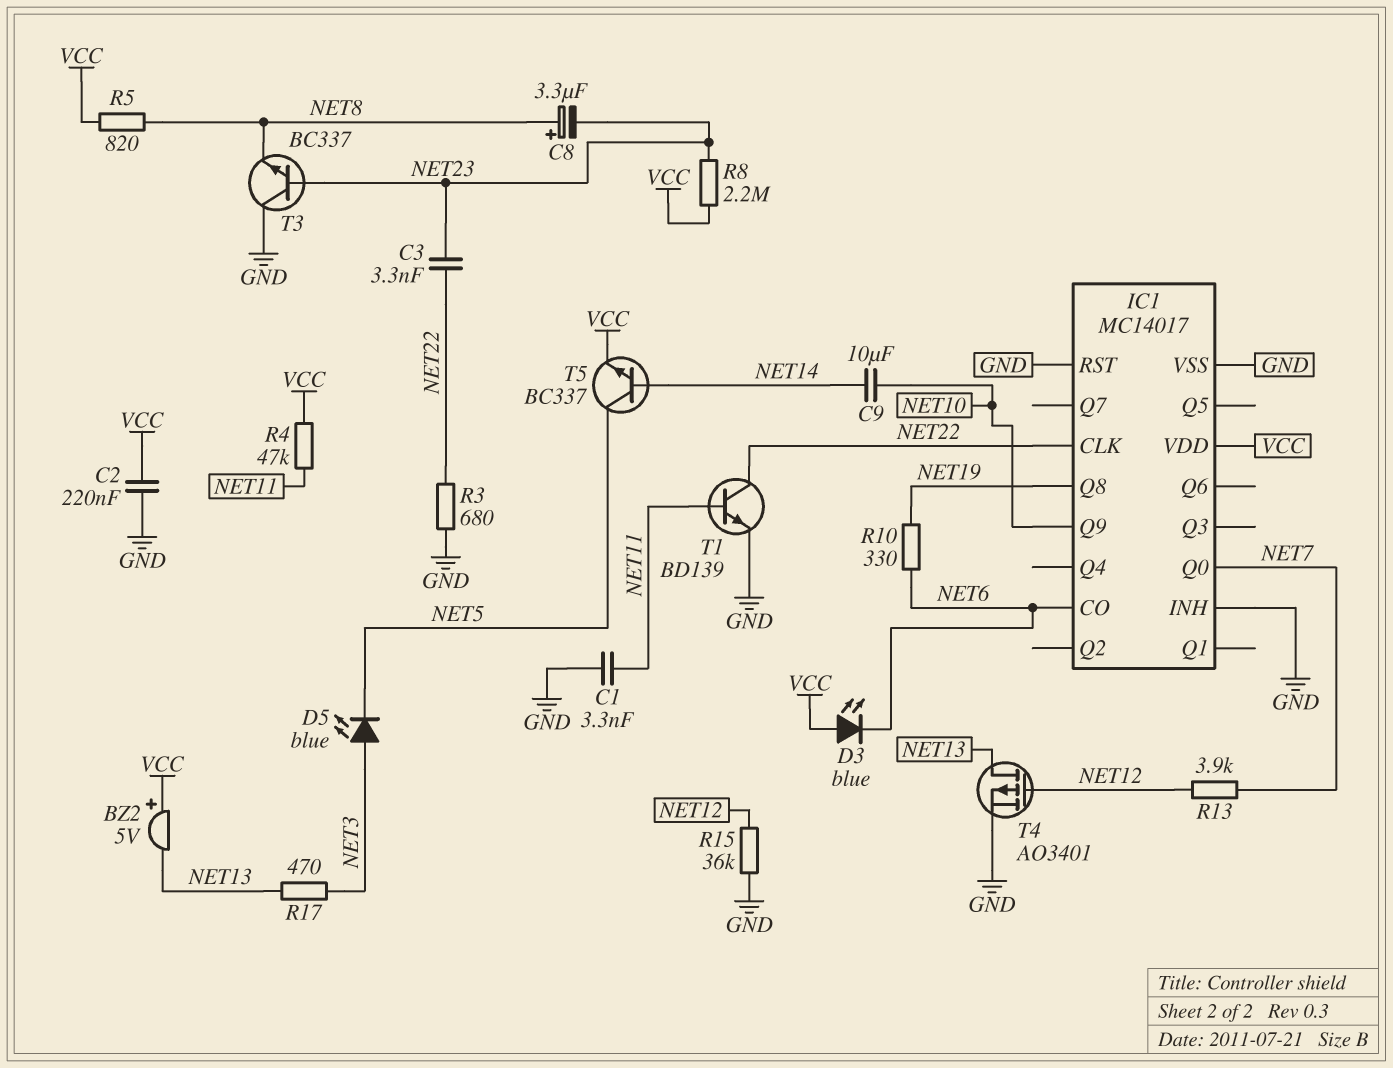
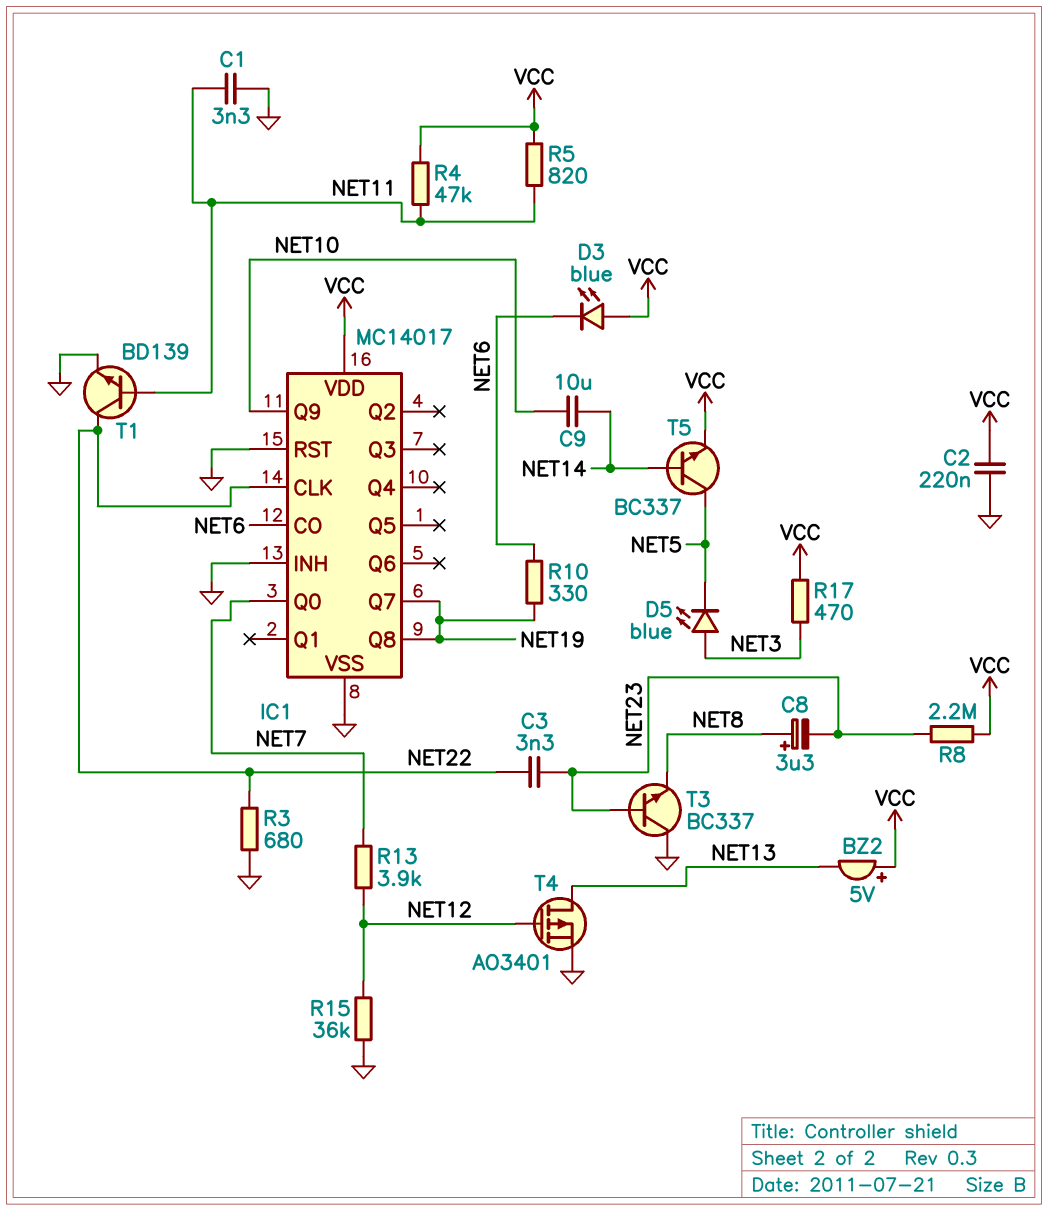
IC1 pin Q7: none -> NET19
R5: 820 (NET8, VCC) -> 820 (NET11, VCC)
R17: 470 (NET3, NET13) -> 470 (NET3, VCC)

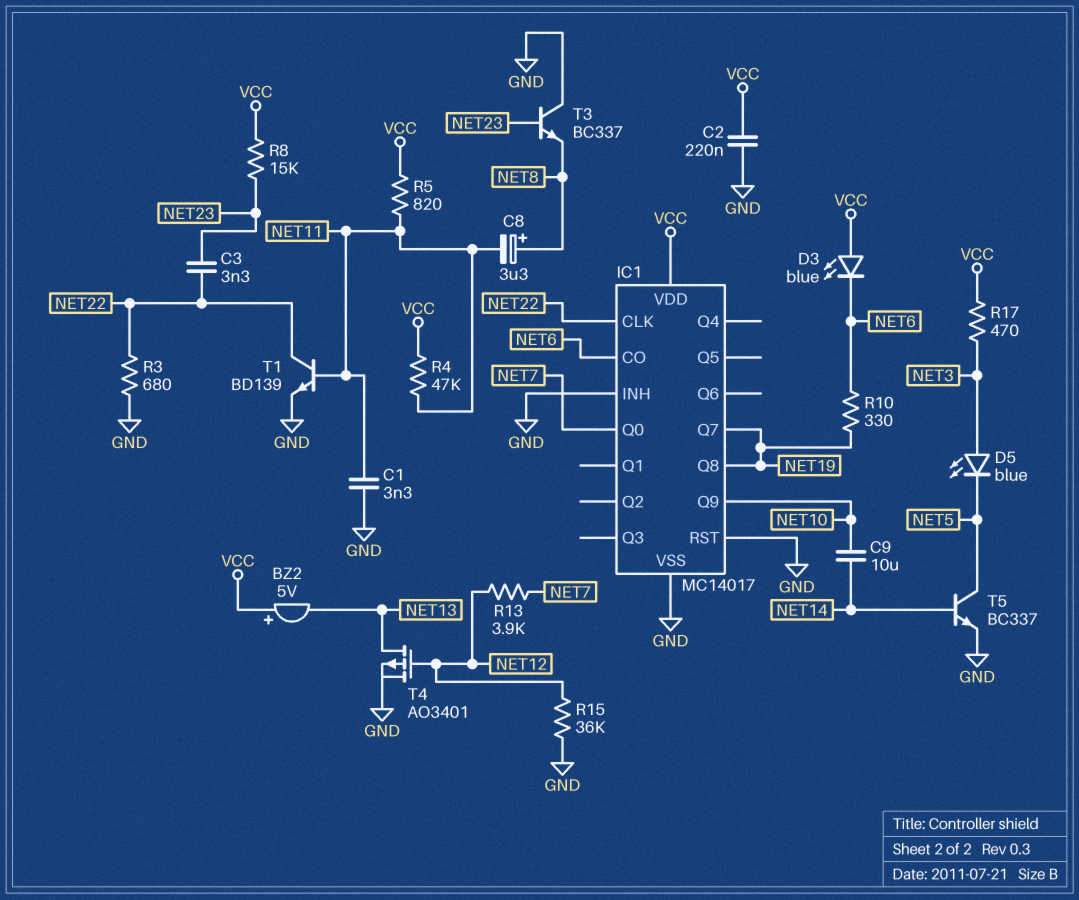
C8: 3.3uF (plus NET8, minus NET23) -> 3.3uF (plus NET8, minus NET11)
R8: 2.2M (NET23, VCC) -> 15k (NET23, VCC)
T5: NPN BC337 (B NET14, C NET5, E VCC) -> NPN BC337 (B NET14, C NET5, E GND)

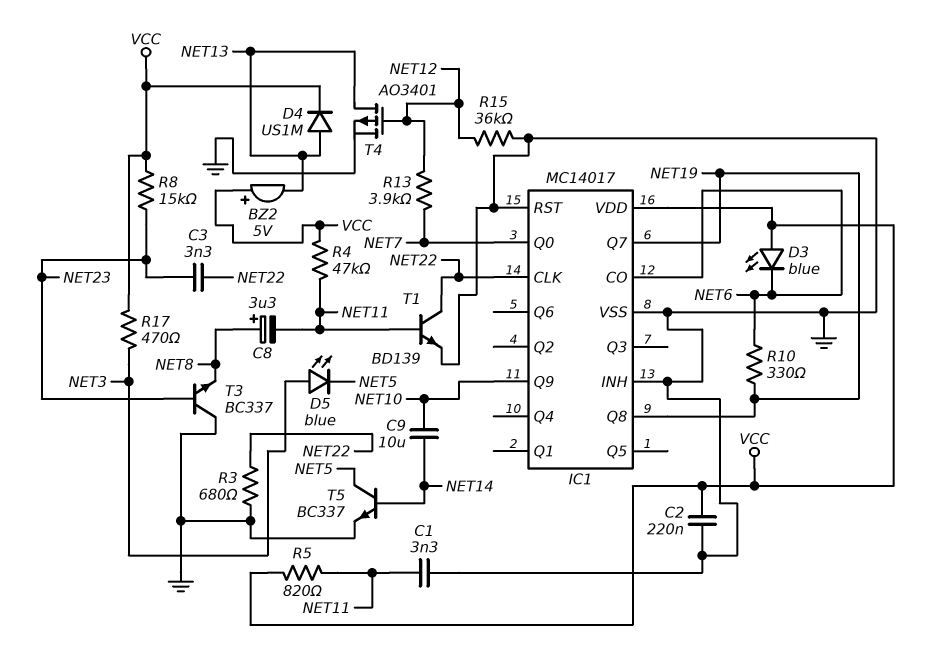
D4: none -> diode US1M (A NET13, K VCC)

